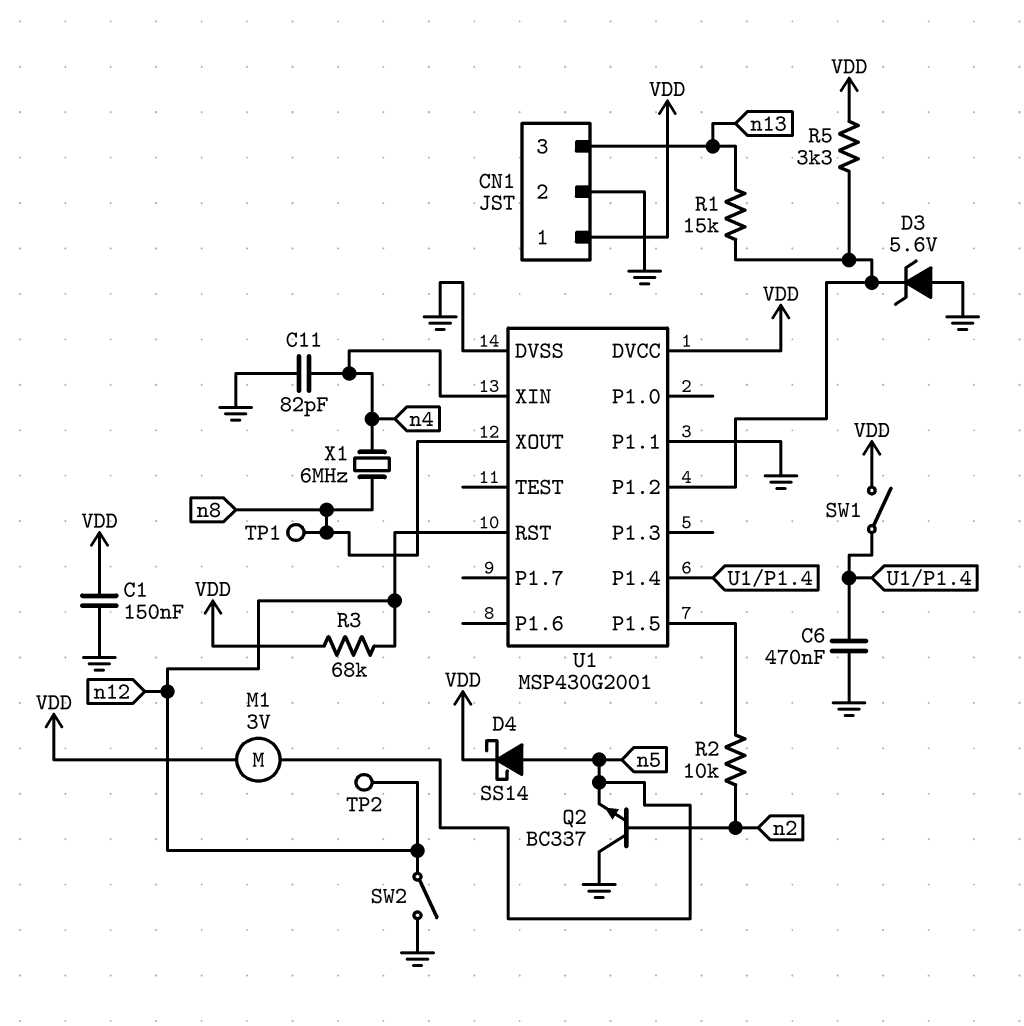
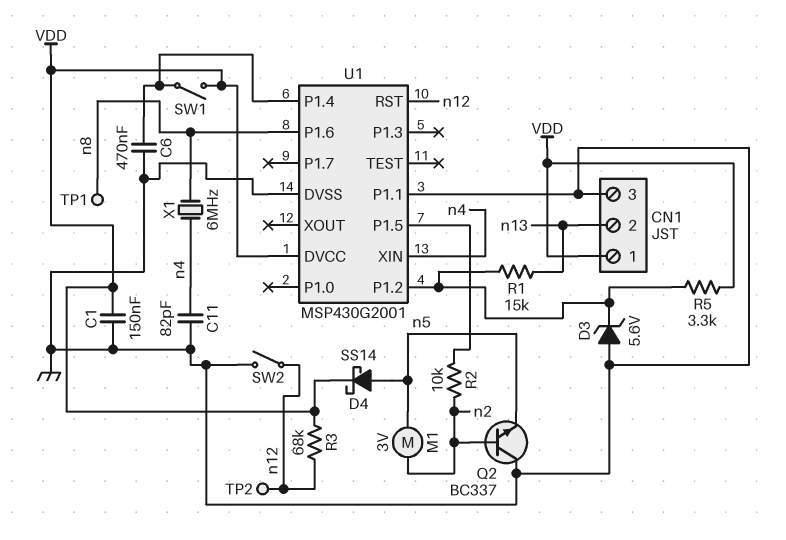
CN1 pin 2: GND -> n13
CN1 pin 3: n13 -> GND
M1: motor 3V (VDD, n5) -> motor 3V (n2, n5)
U1 pin P1.6: none -> n8
U1 pin XOUT: n8 -> none

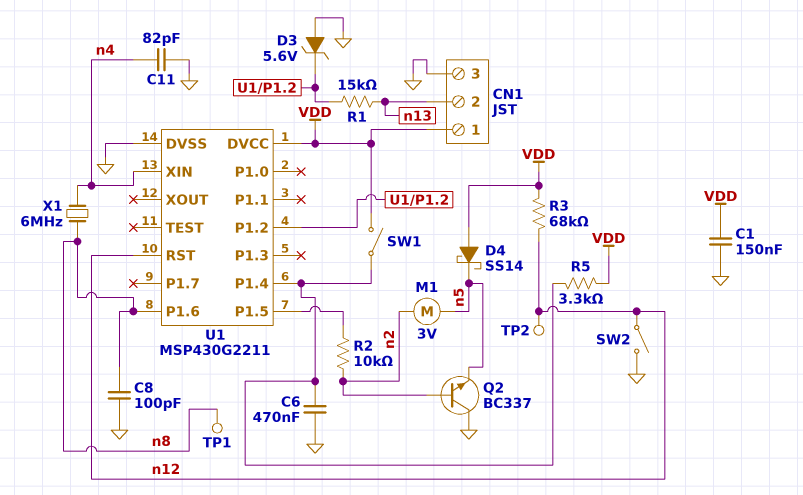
C8: none -> 100pF (GND, n8)
D4: schottky SS14 (A n5, K VDD) -> schottky SS14 (A VDD, K n5)
R5: 3.3k (U1/P1.2, VDD) -> 3.3k (U1/P1.4, VDD)
U1: MSP430G2001 -> MSP430G2211
U1 pin P1.1: GND -> none

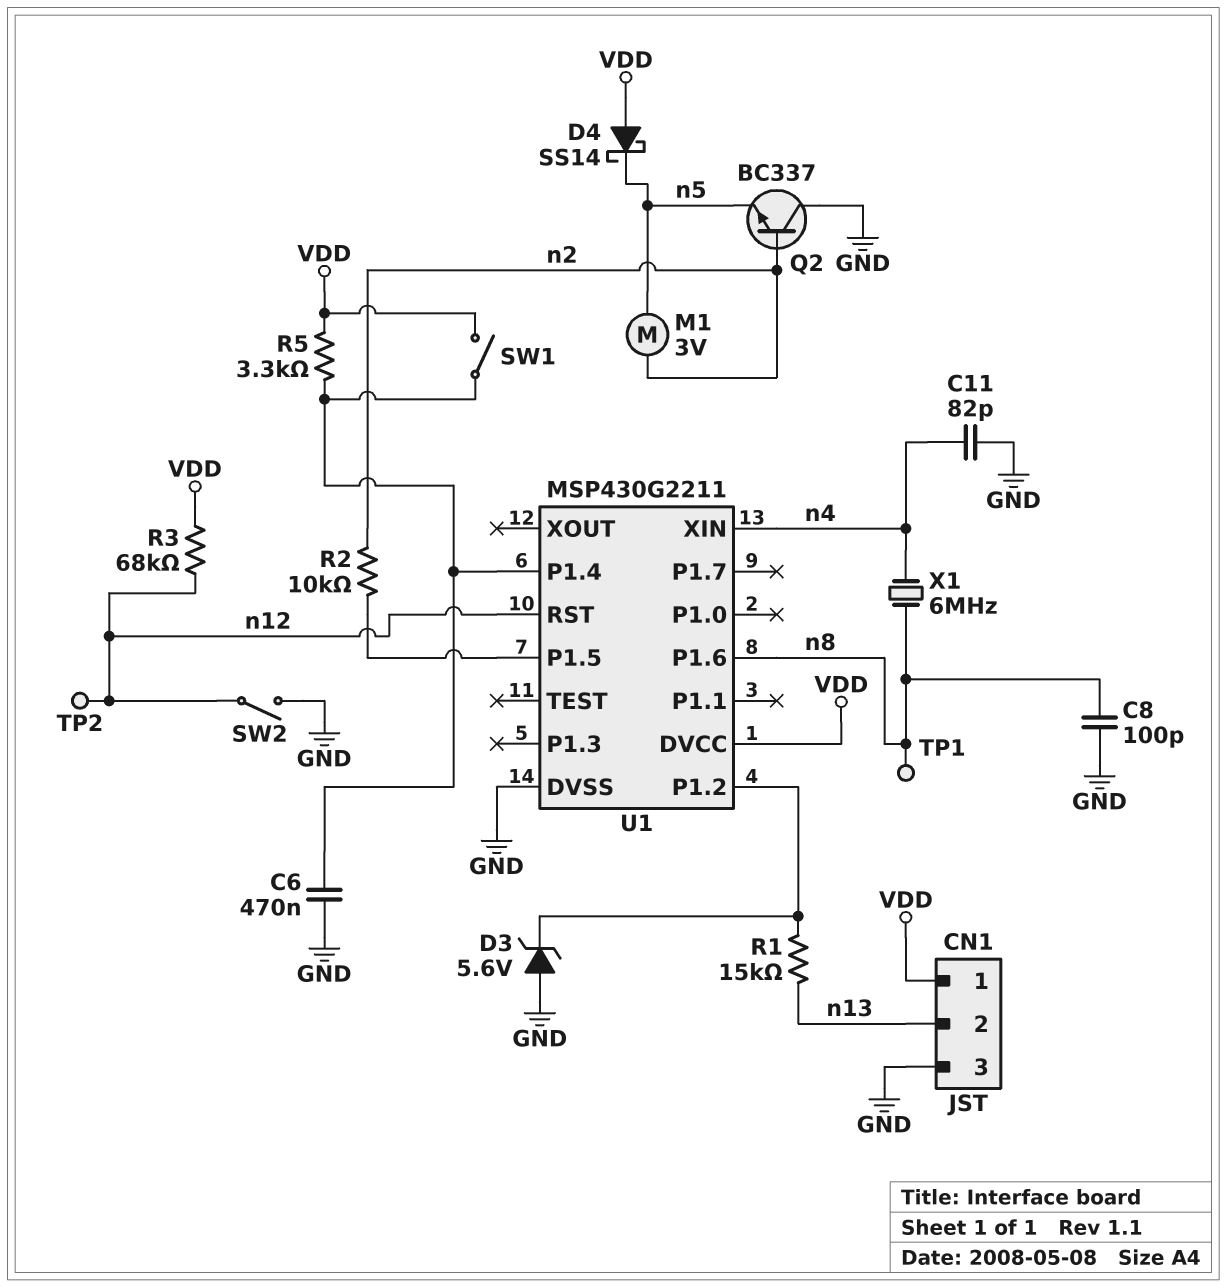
C1: 150nF (GND, VDD) -> none

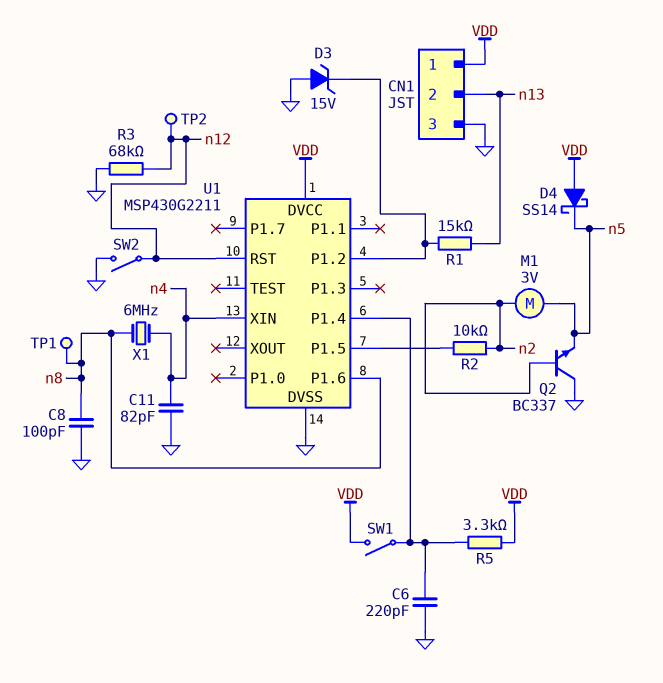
C6: 470nF (GND, U1/P1.4) -> 220pF (GND, U1/P1.4)
D3: zener 5.6V (A GND, K U1/P1.2) -> zener 15V (A GND, K U1/P1.2)
R3: 68k (VDD, n12) -> 68k (GND, n12)

